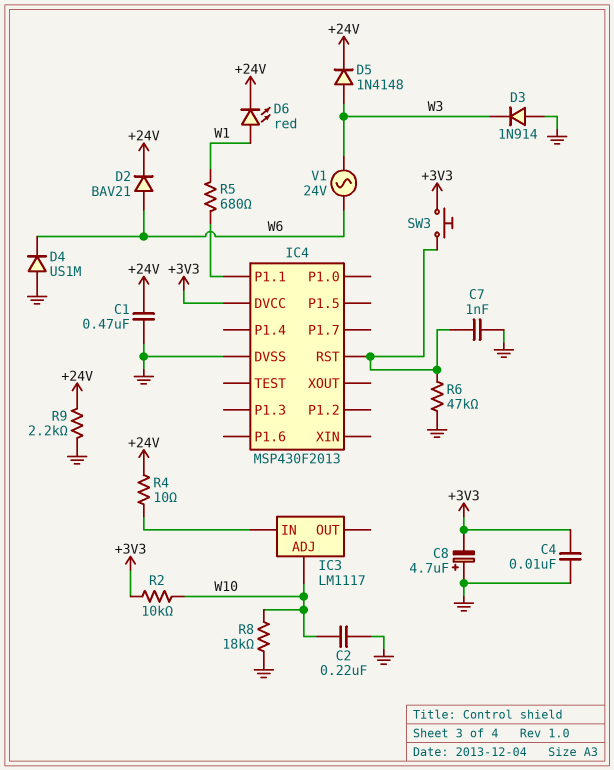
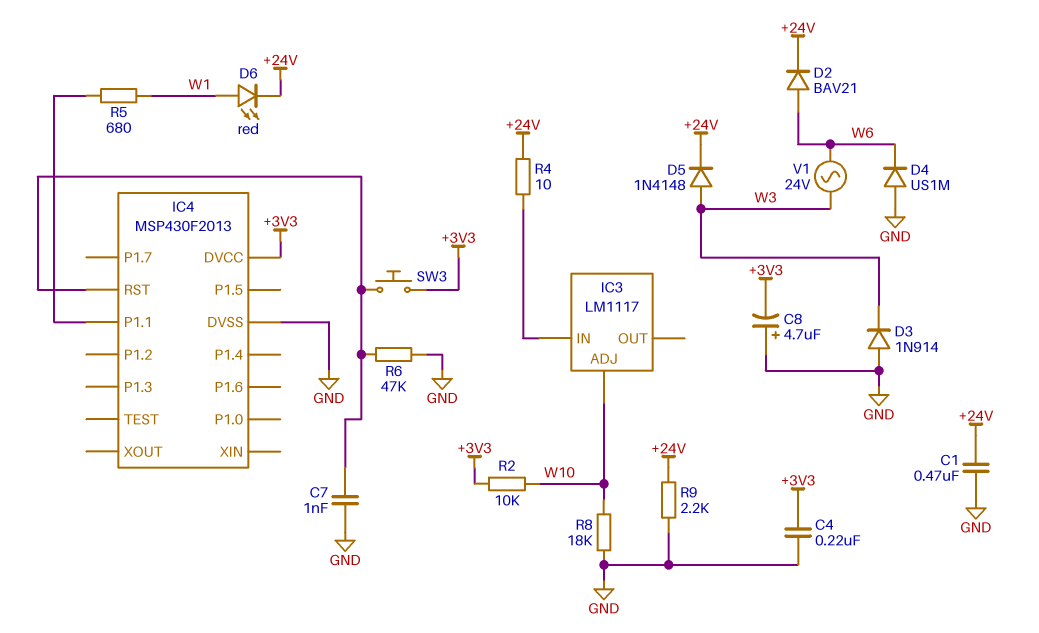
C2: 220nF (GND, W10) -> none
C4: 10nF (+3V3, GND) -> 220nF (+3V3, GND)

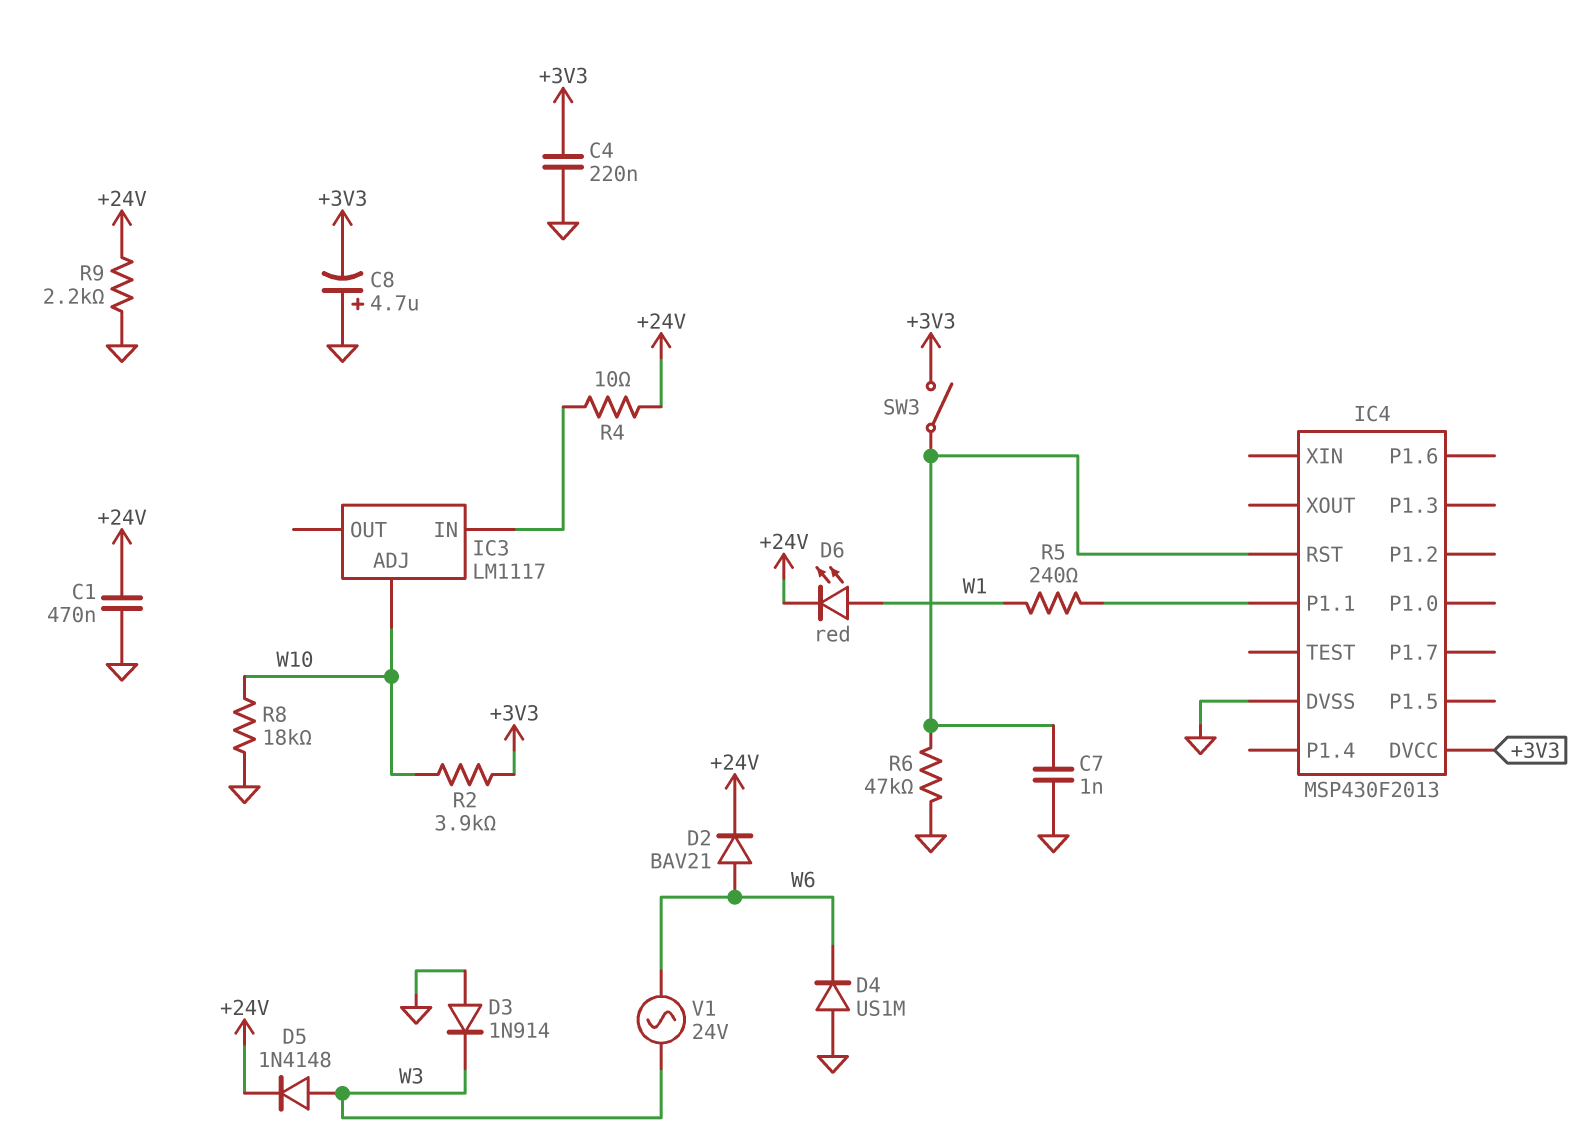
R2: 10k (+3V3, W10) -> 3.9k (+3V3, W10)
R5: 680 (IC4/P1.1, W1) -> 240 (IC4/P1.1, W1)
SW3: button (+3V3, IC4/RST) -> switch (+3V3, IC4/RST)

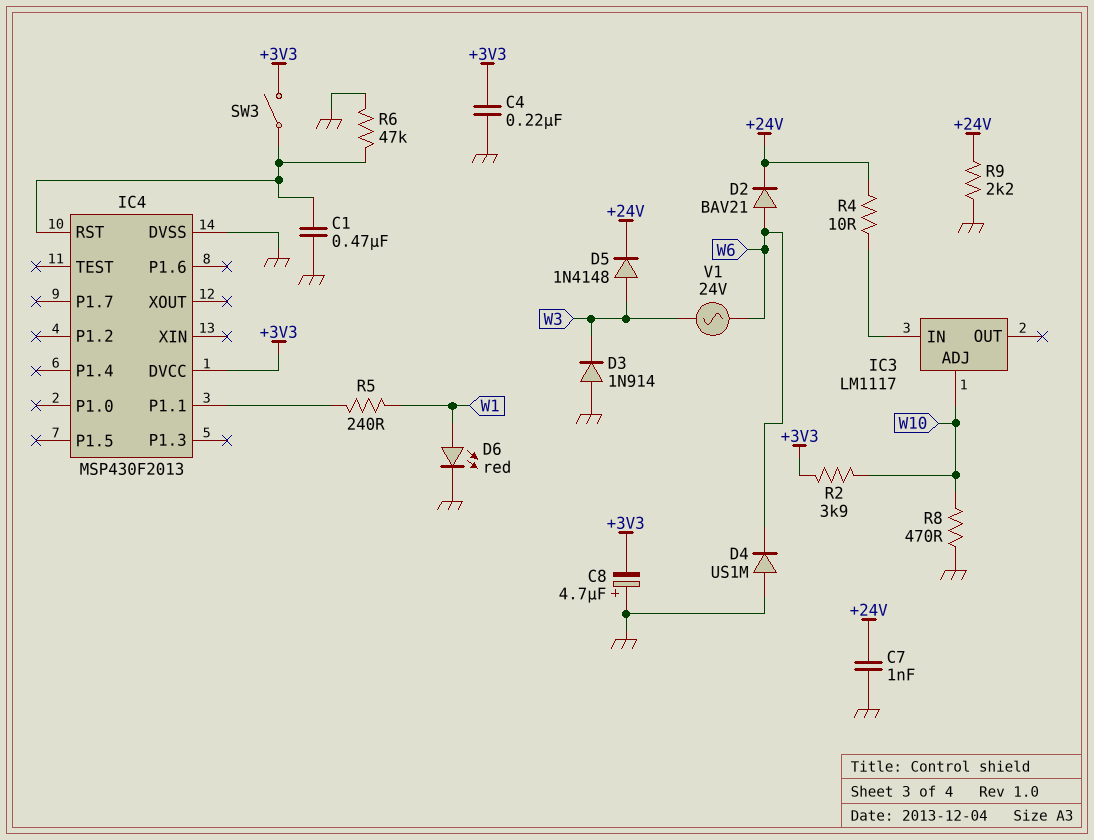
C1: 470nF (+24V, GND) -> 470nF (GND, IC4/RST)
C7: 1nF (GND, IC4/RST) -> 1nF (+24V, GND)
D6: LED red (A W1, K +24V) -> LED red (A W1, K GND)
R8: 18k (GND, W10) -> 470 (GND, W10)

